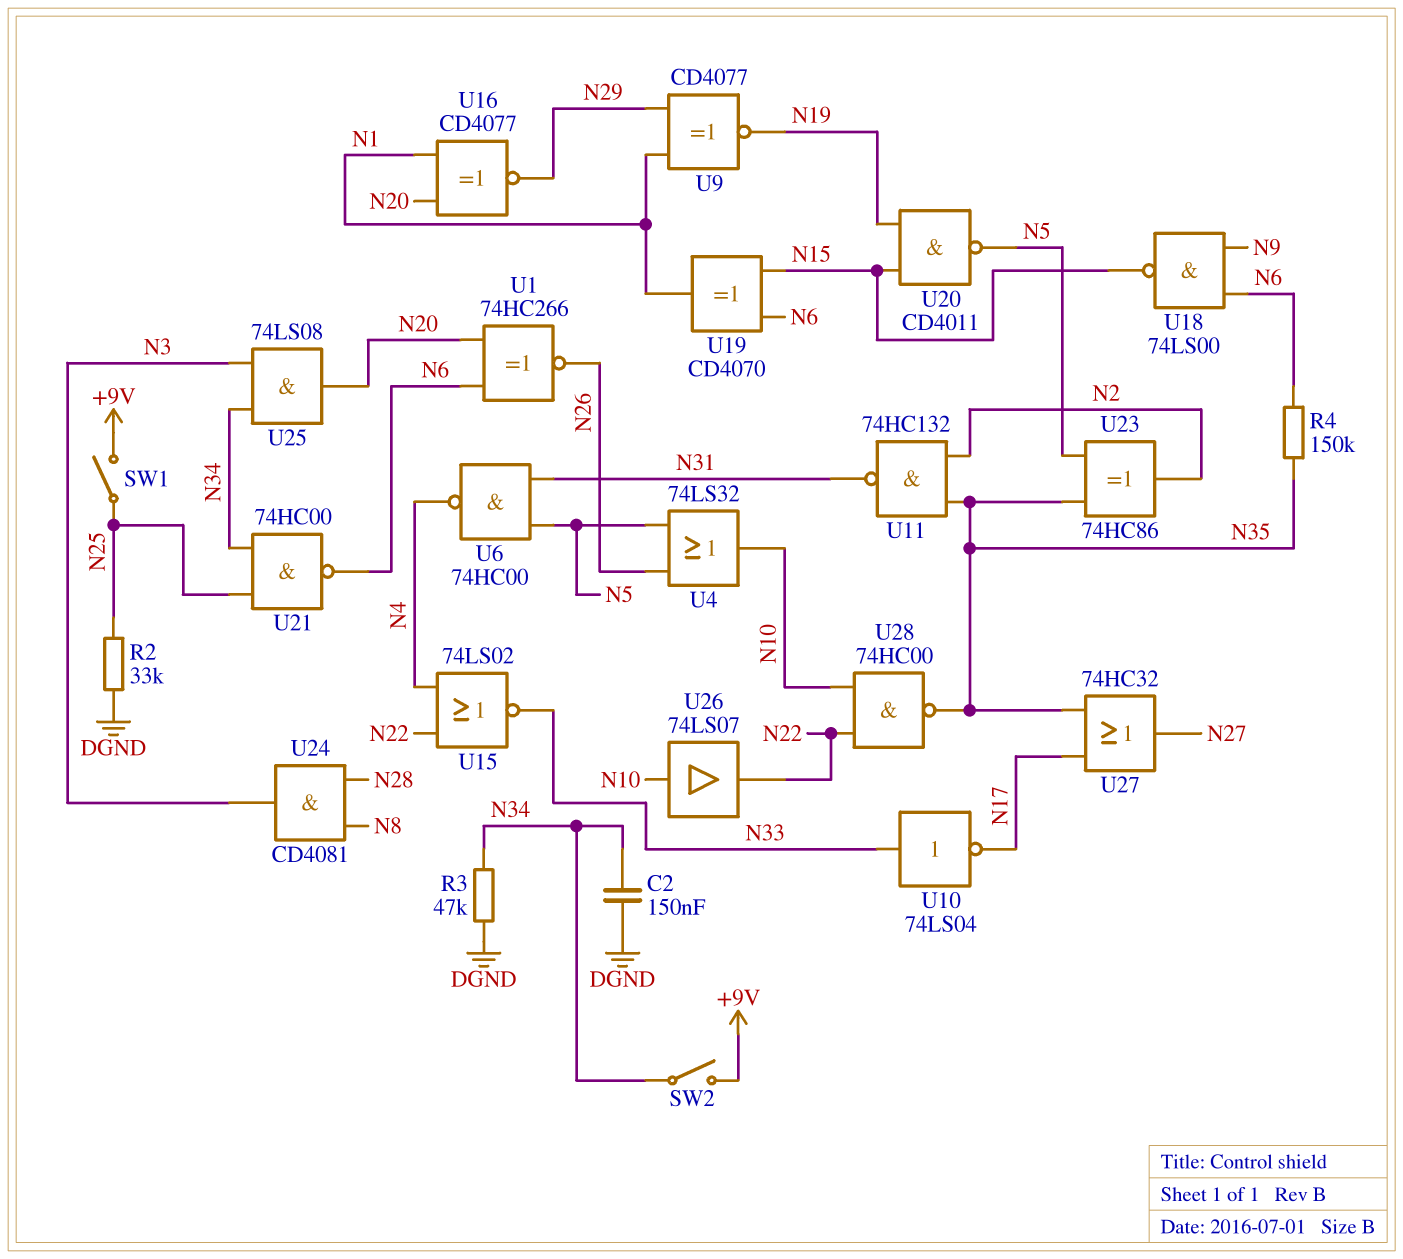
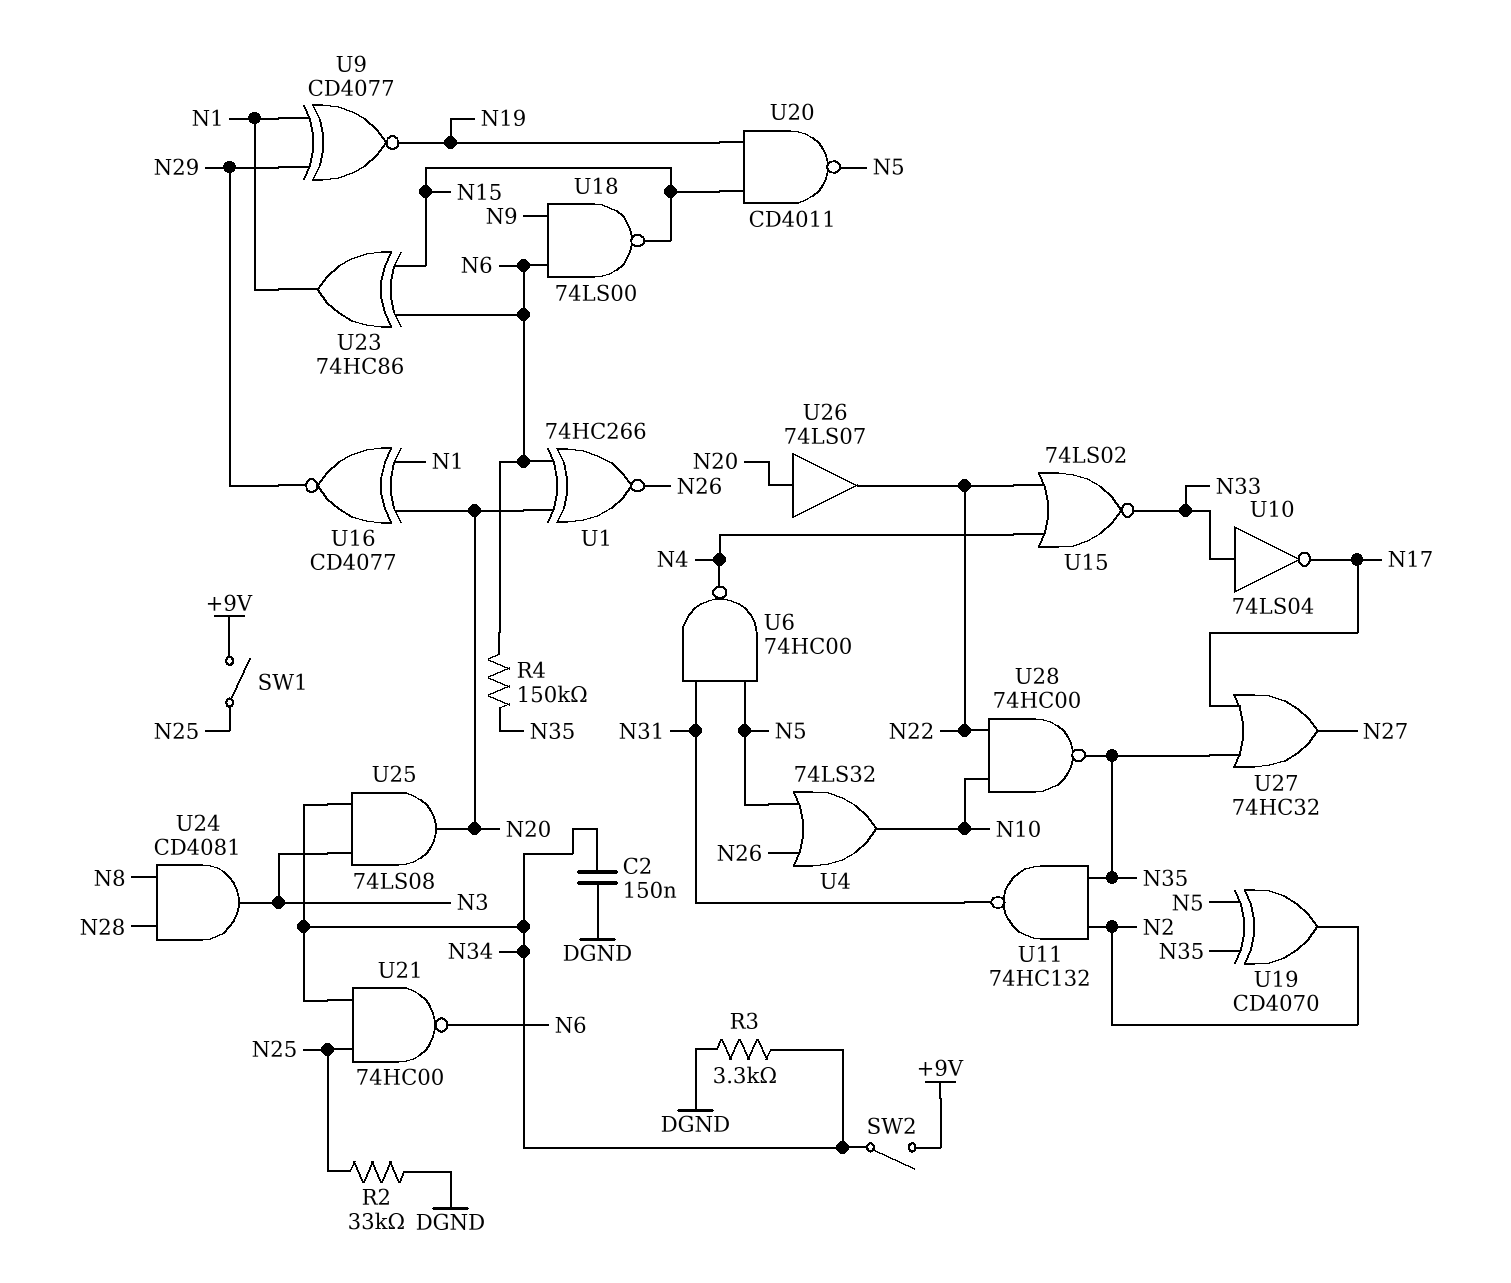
R3: 47k (DGND, N34) -> 3.3k (DGND, N34)
U19: XOR CD4070 (in N6, in N15, out N1) -> XOR CD4070 (in N5, in N35, out N2)
U23: XOR 74HC86 (in N5, in N35, out N2) -> XOR 74HC86 (in N6, in N15, out N1)
U26: buffer 74LS07 (in N10, out N22) -> buffer 74LS07 (in N20, out N22)

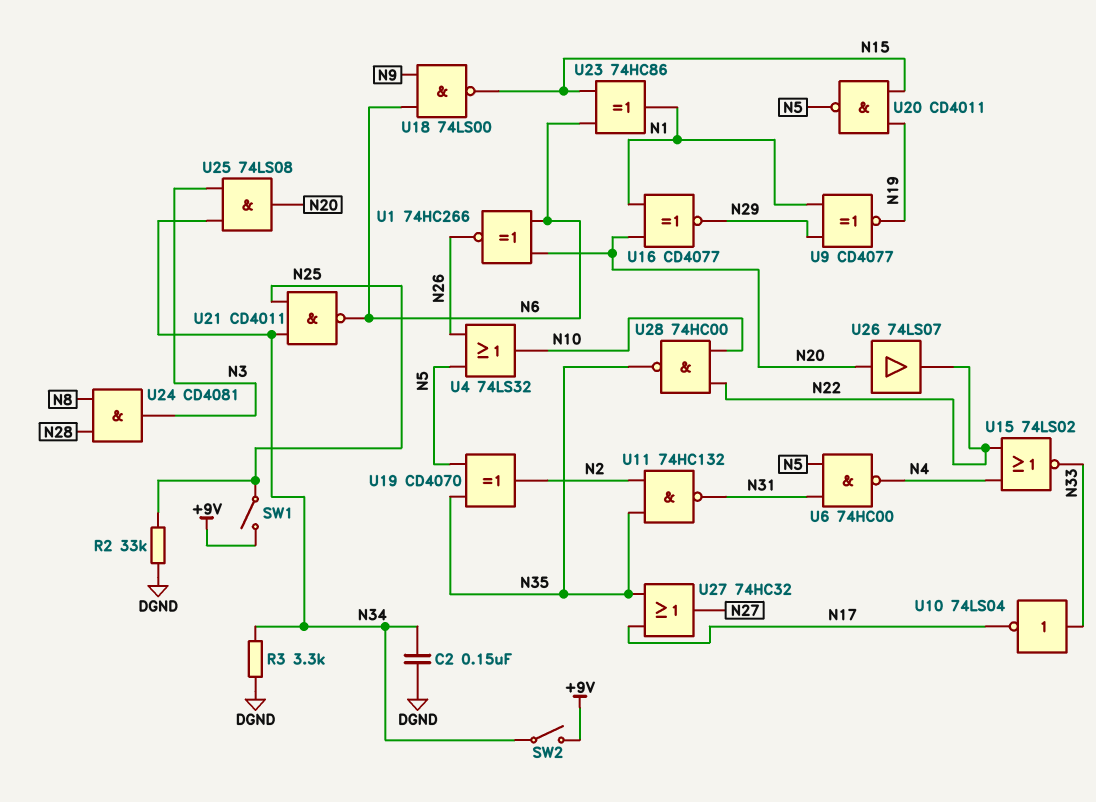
R4: 150k (N6, N35) -> none
U21: NAND 74HC00 (in N25, in N34, out N6) -> NAND CD4011 (in N25, in N34, out N6)

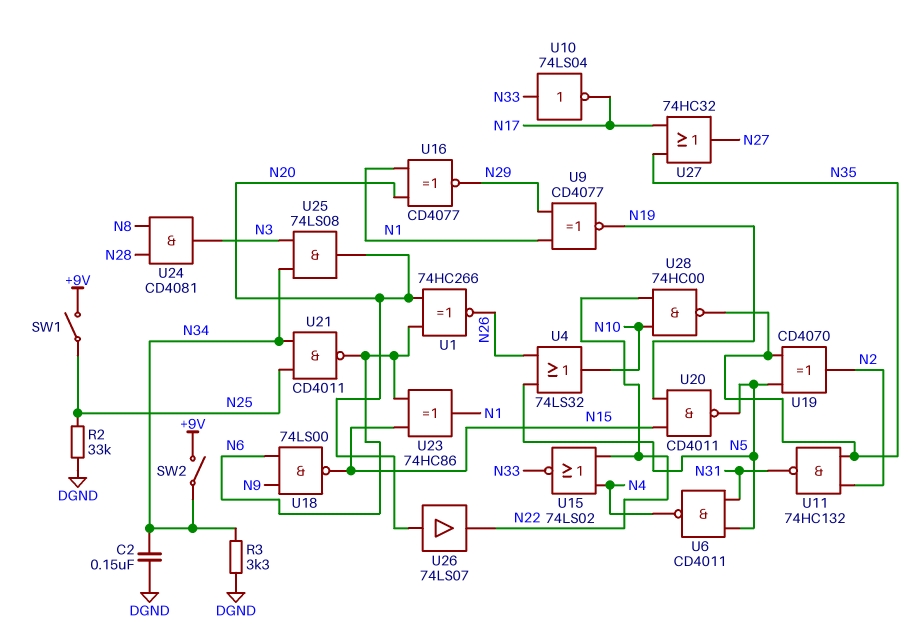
U6: NAND 74HC00 (in N5, in N31, out N4) -> NAND CD4011 (in N5, in N31, out N4)

